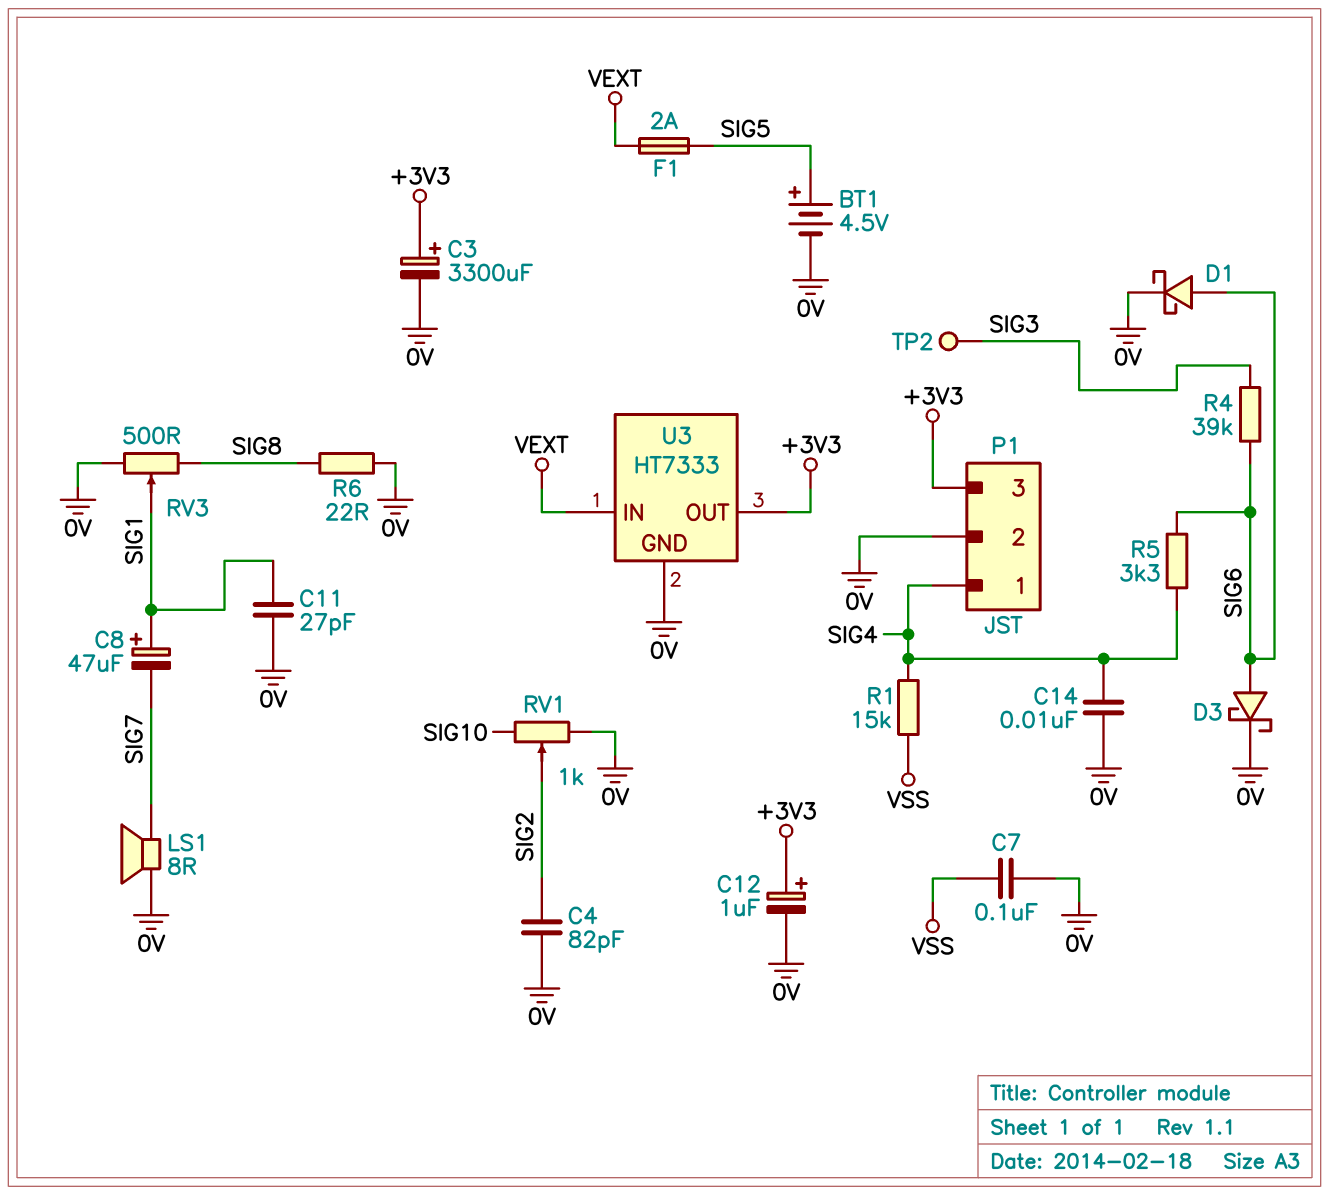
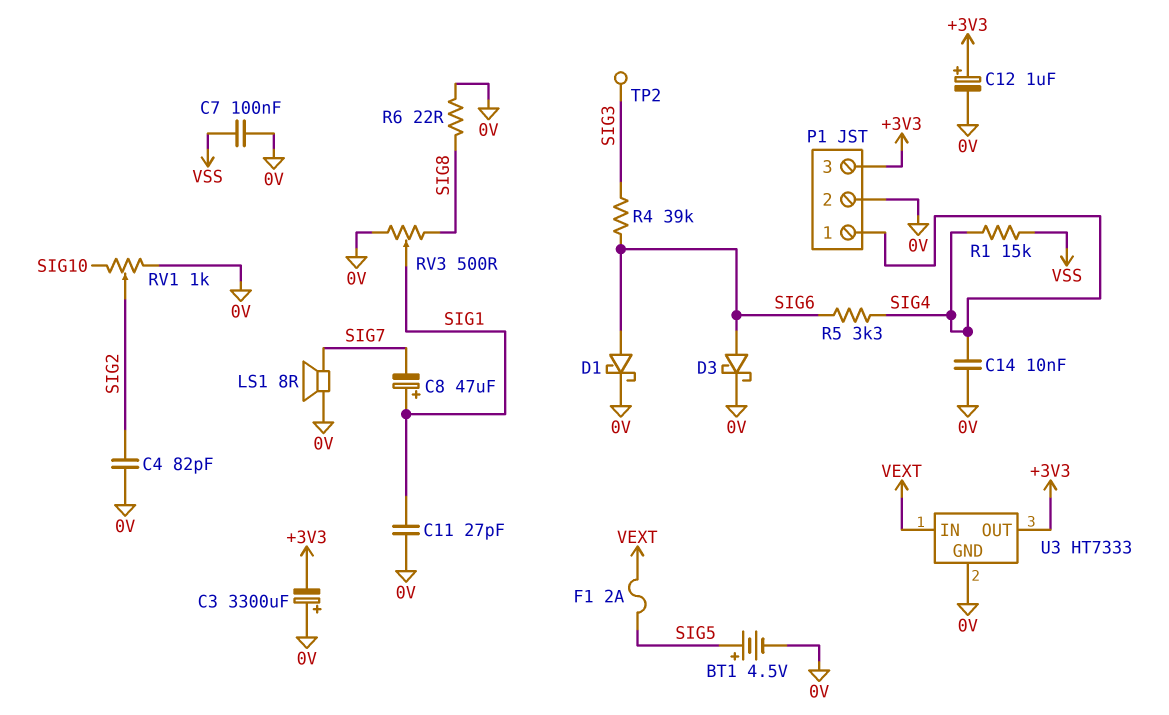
C3: 3300uF (plus +3V3, minus 0V) -> 3300uF (plus 0V, minus +3V3)

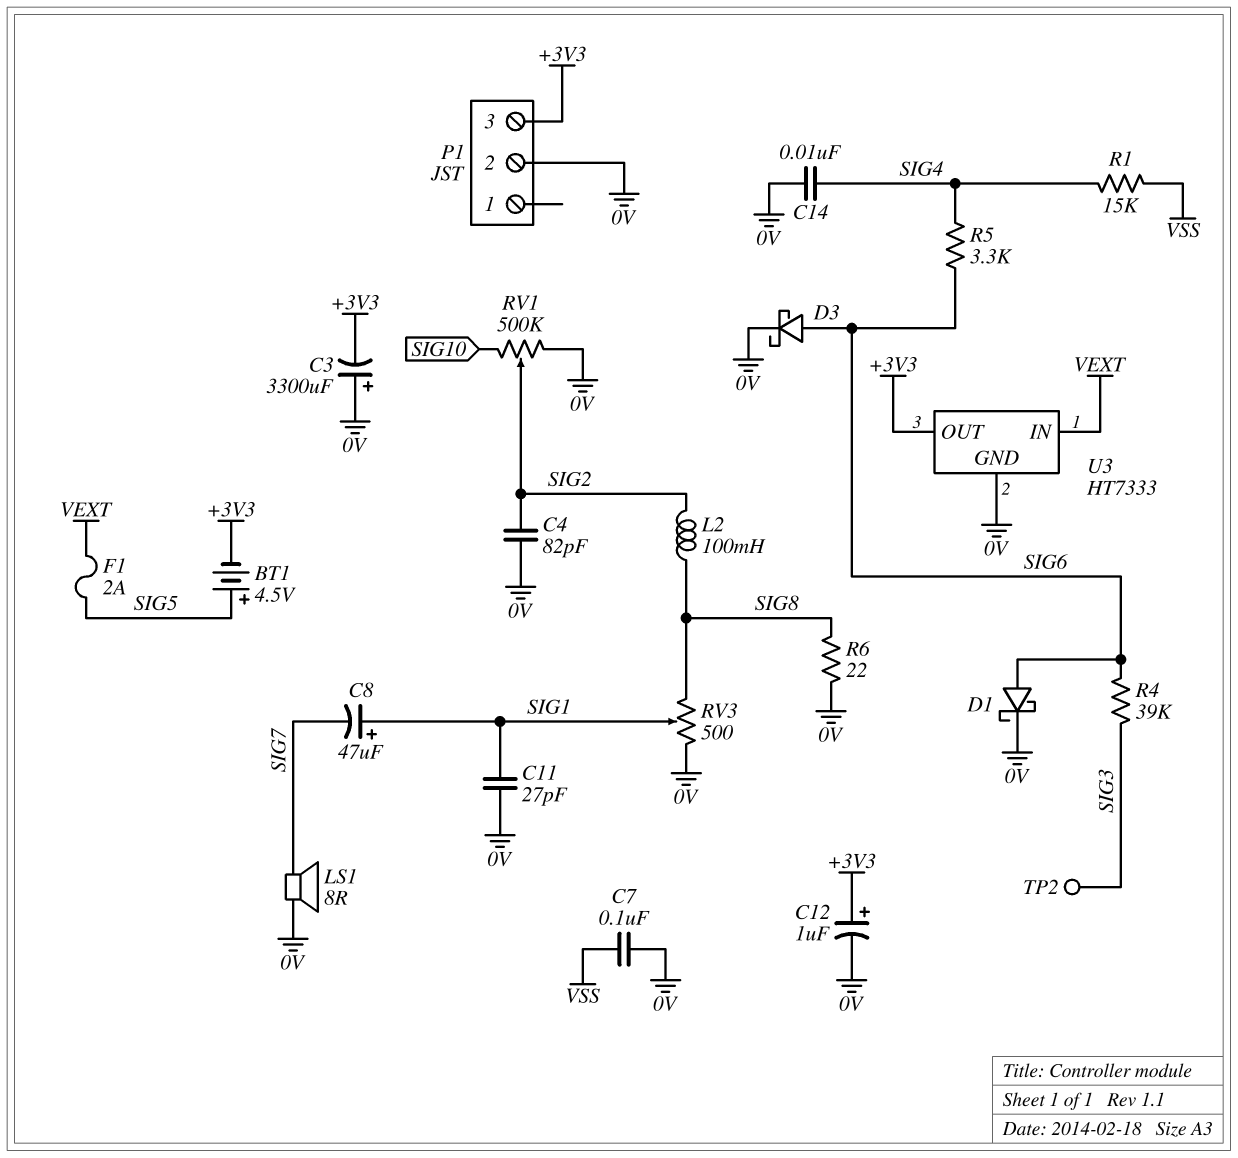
BT1: 4.5V (plus SIG5, minus 0V) -> 4.5V (plus SIG5, minus +3V3)
L2: none -> 100mH (SIG2, SIG8)
P1 pin 1: SIG4 -> none
RV1: 1k (0V, SIG10, wiper SIG2) -> 500k (0V, SIG10, wiper SIG2)

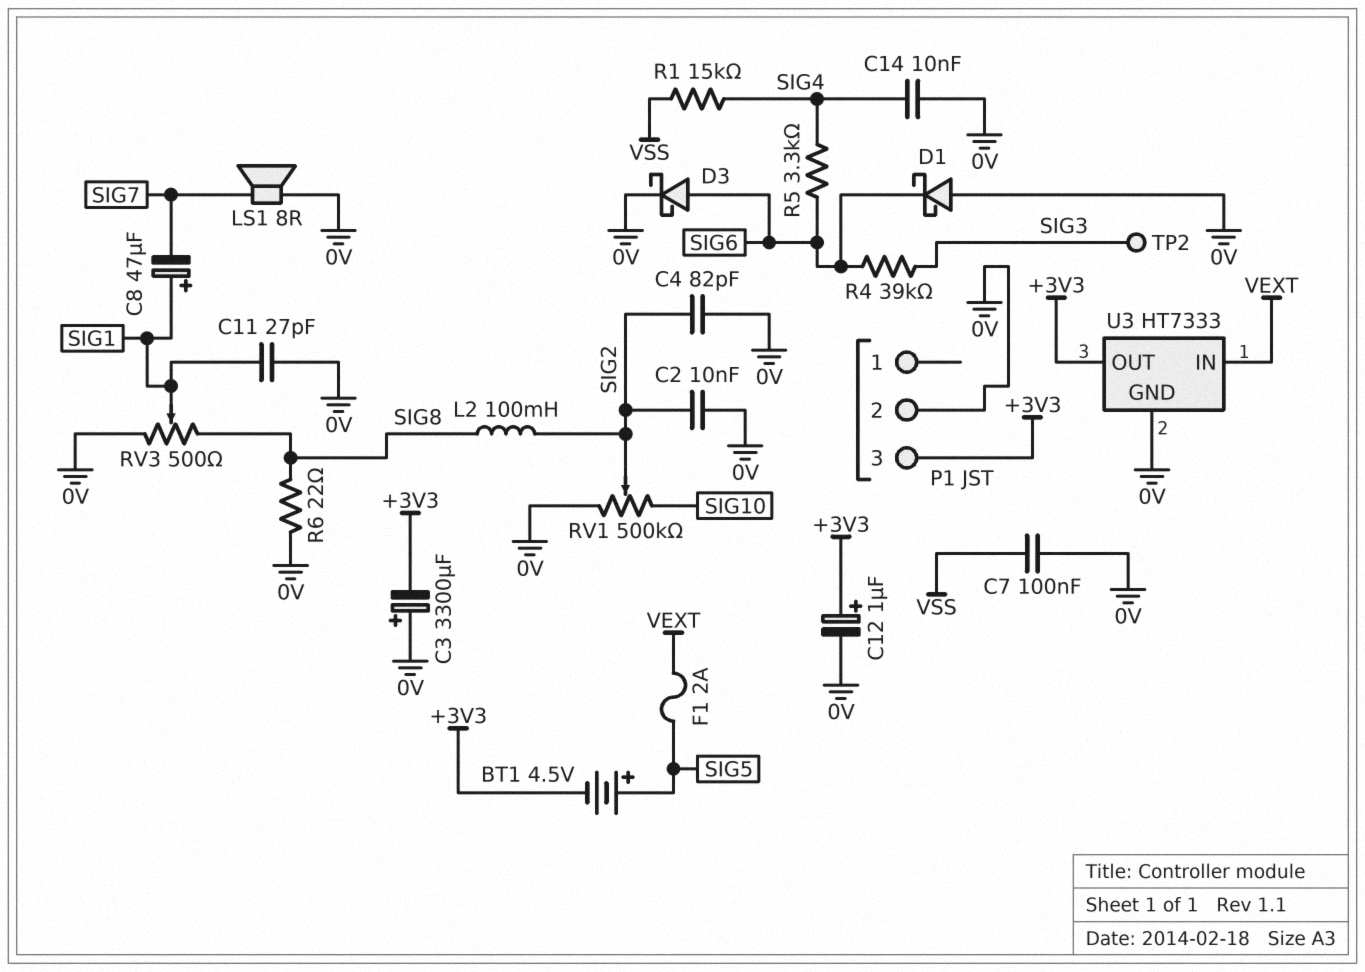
C2: none -> 10nF (0V, SIG2)
D1: schottky (A SIG6, K 0V) -> schottky (A 0V, K SIG6)

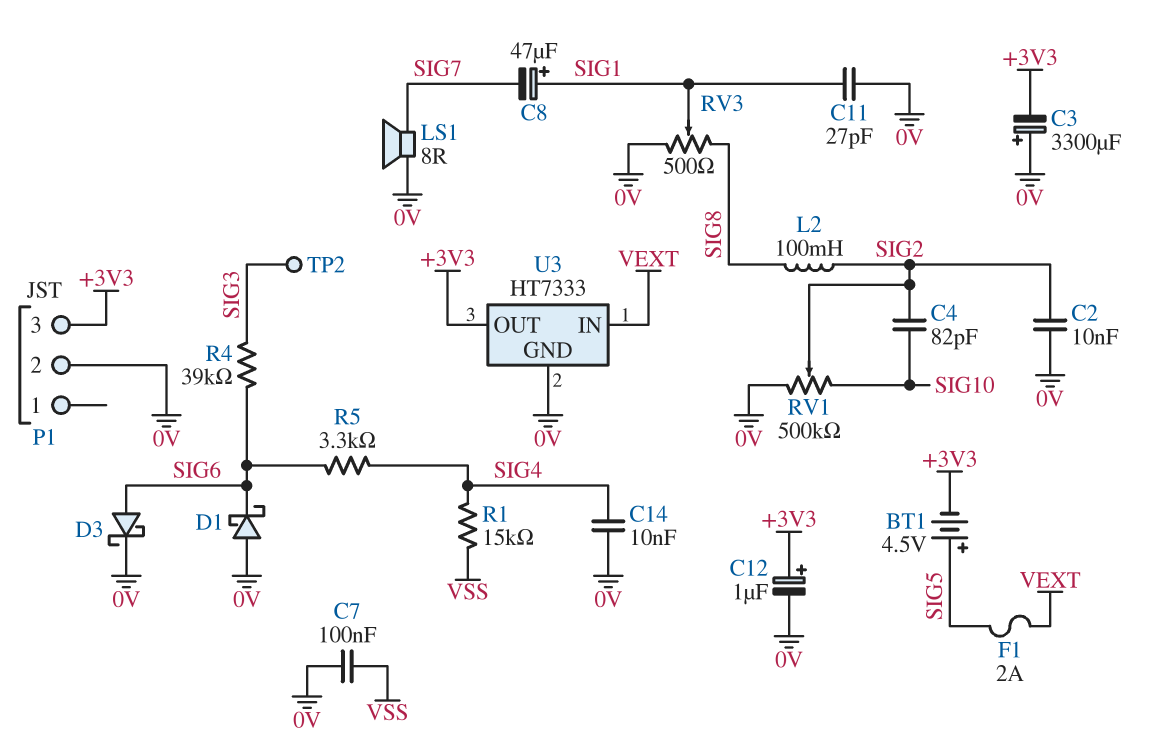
C4: 82pF (0V, SIG2) -> 82pF (SIG2, SIG10)
R6: 22 (0V, SIG8) -> none

